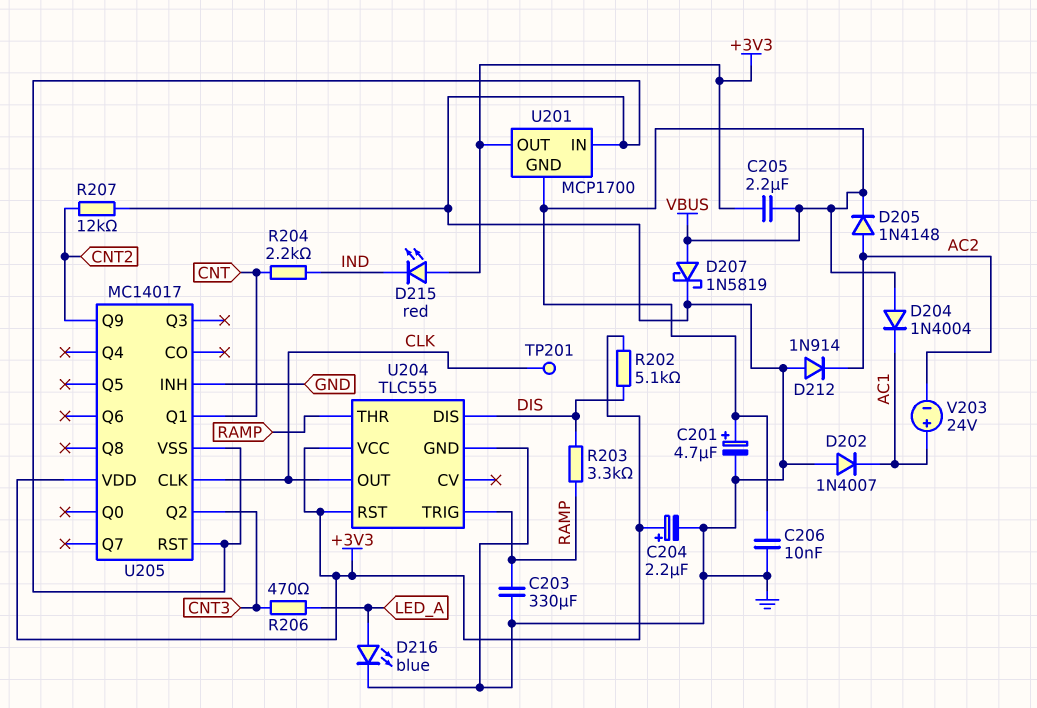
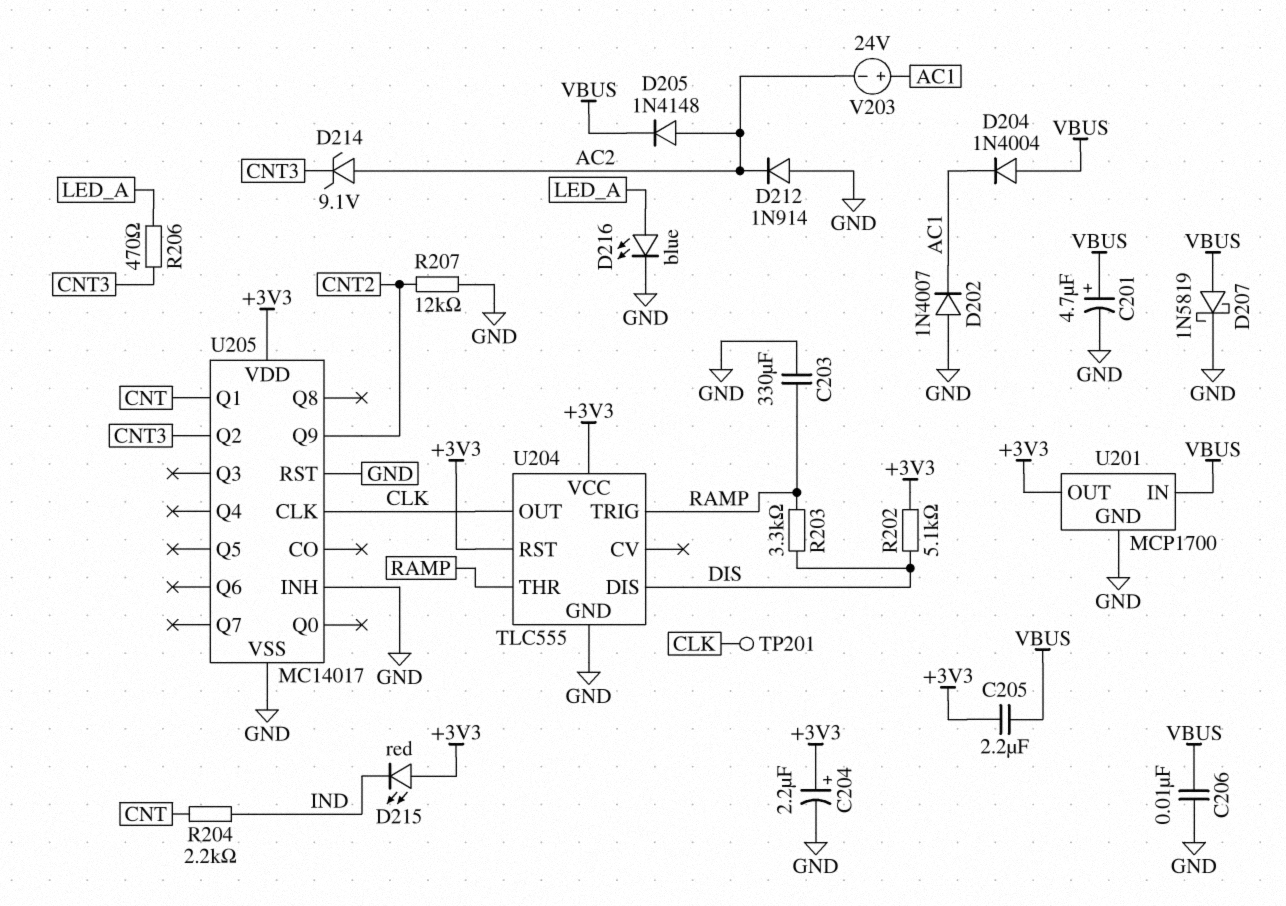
D214: none -> zener 9.1V (A AC2, K CNT3)
U201 pin GND: VBUS -> GND
U201 pin IN: GND -> VBUS

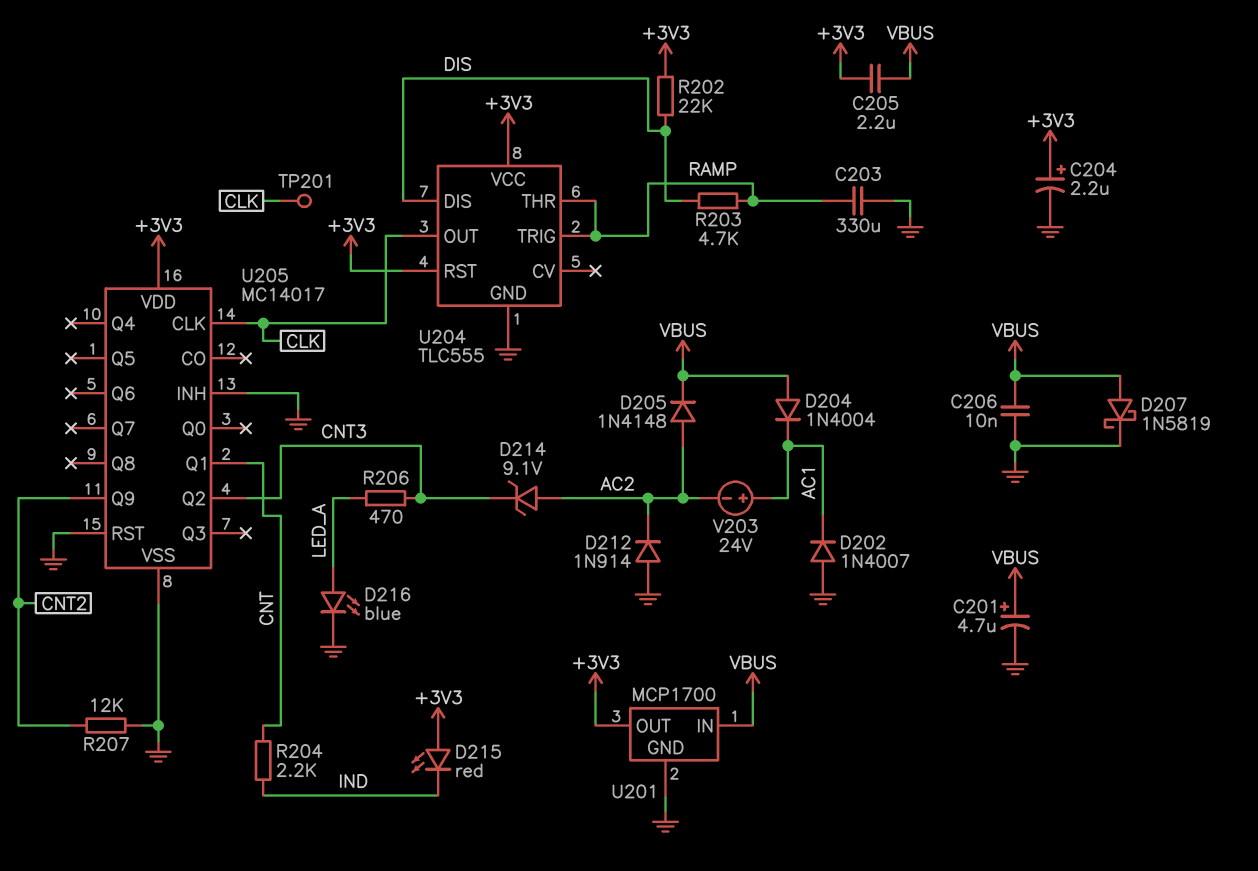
R202: 5.1k (+3V3, DIS) -> 22k (+3V3, DIS)
R203: 3.3k (DIS, RAMP) -> 4.7k (DIS, RAMP)

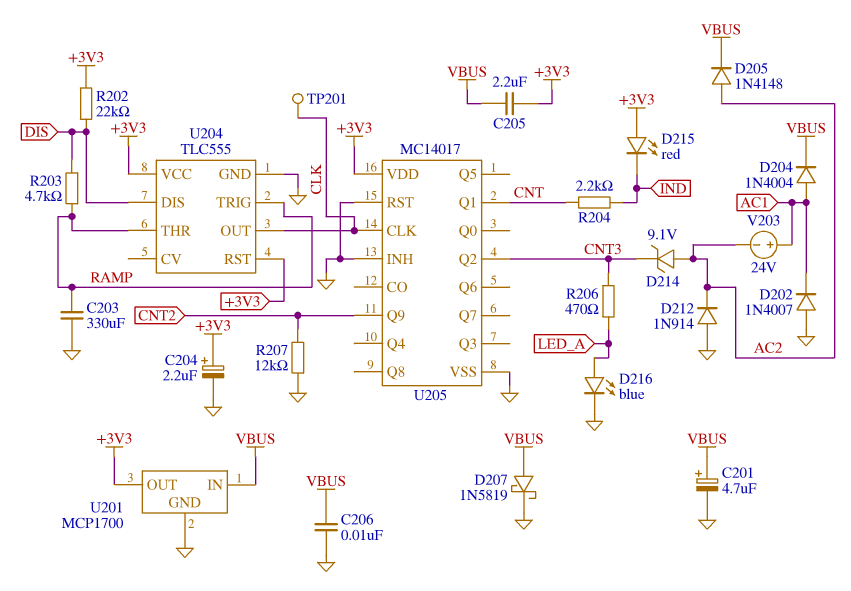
D204: diode 1N4004 (A VBUS, K AC1) -> diode 1N4004 (A AC1, K VBUS)

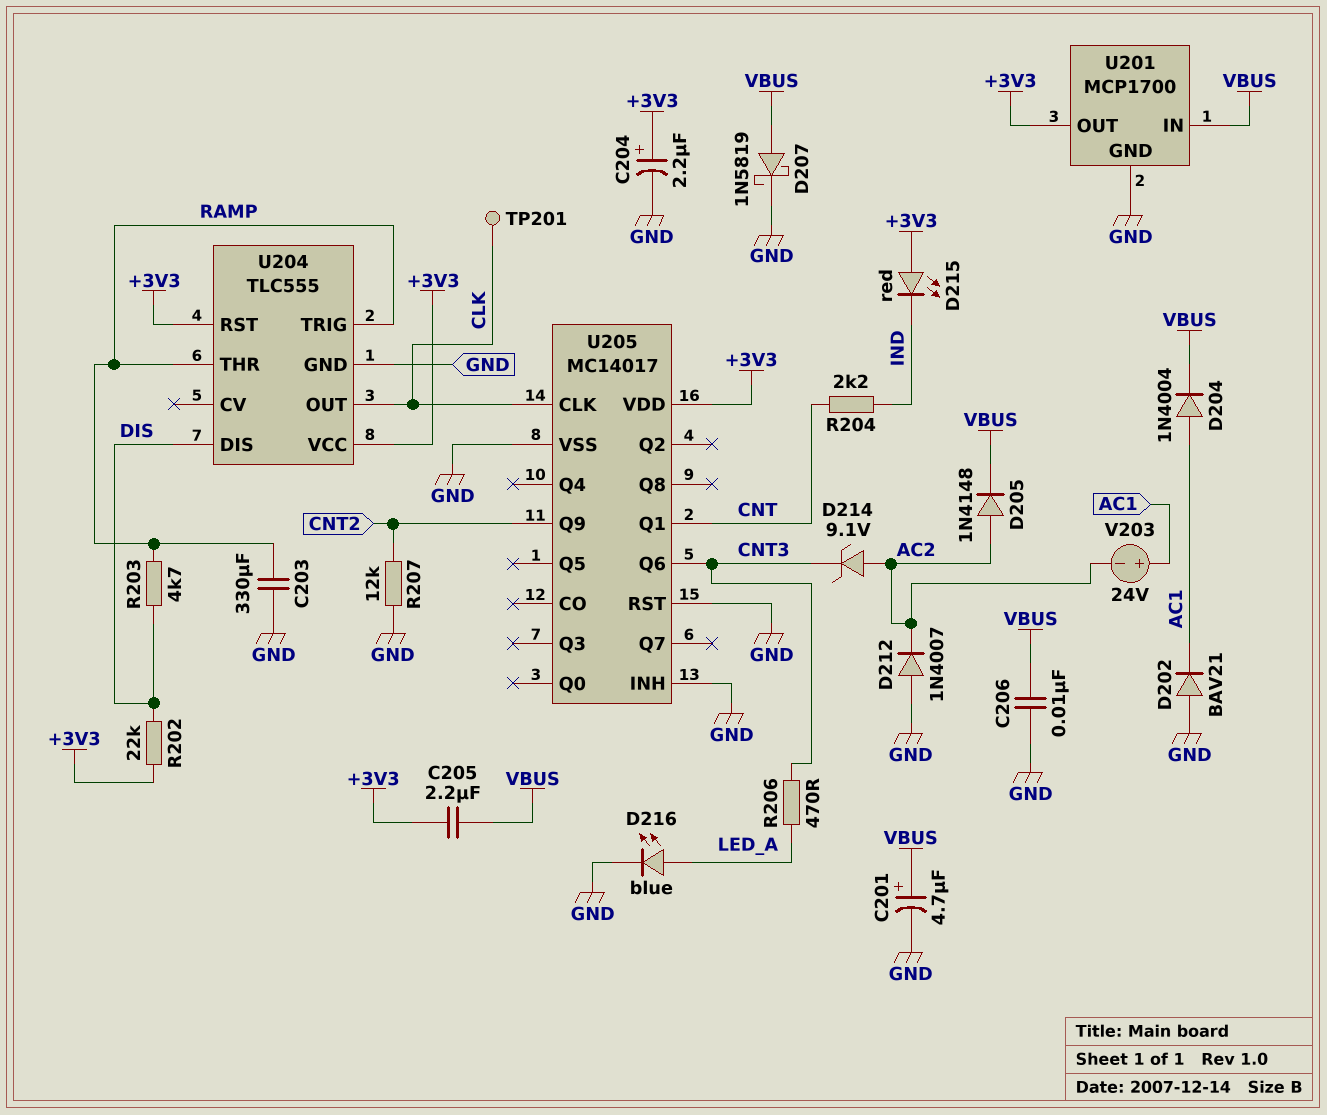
D202: diode 1N4007 (A GND, K AC1) -> diode BAV21 (A GND, K AC1)
D212: diode 1N914 (A GND, K AC2) -> diode 1N4007 (A GND, K AC2)
U205 pin Q2: CNT3 -> none
U205 pin Q6: none -> CNT3

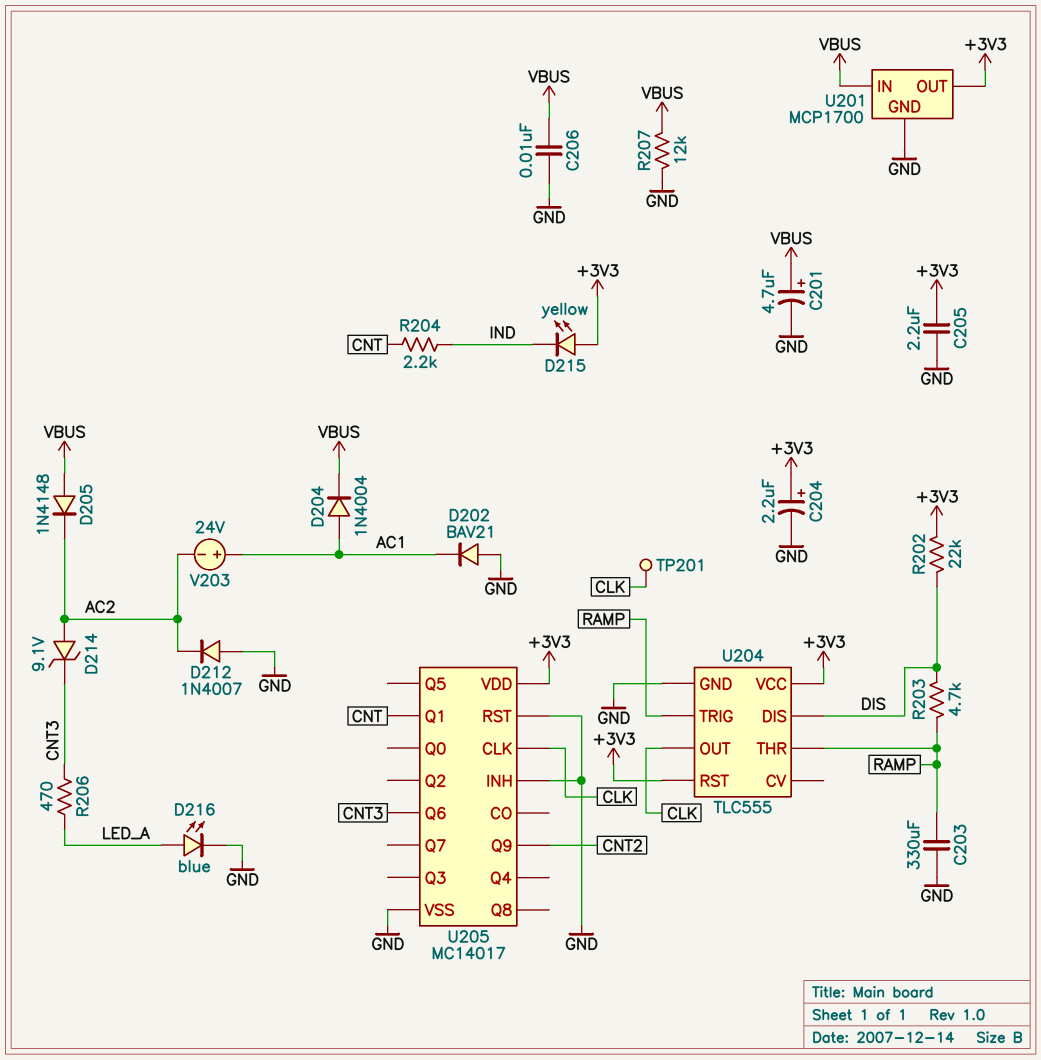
C205: 2.2uF (+3V3, VBUS) -> 2.2uF (+3V3, GND)
D205: diode 1N4148 (A AC2, K VBUS) -> diode 1N4148 (A VBUS, K AC2)
D207: schottky 1N5819 (A VBUS, K GND) -> none
D215: LED red (A +3V3, K IND) -> LED yellow (A +3V3, K IND)
R207: 12k (CNT2, GND) -> 12k (GND, VBUS)

